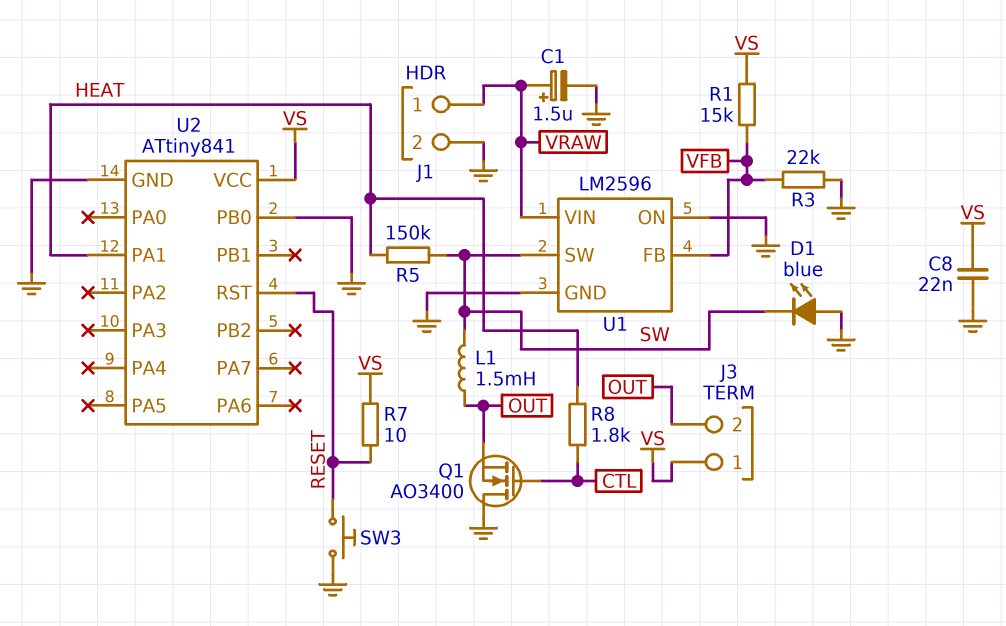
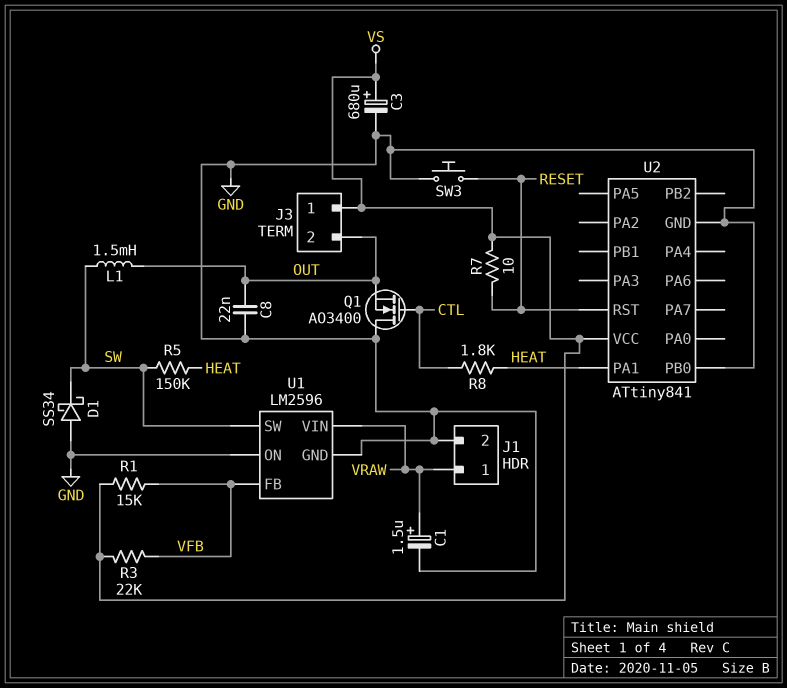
C3: none -> 680uF (plus VS, minus GND)
C8: 22nF (GND, VS) -> 22nF (GND, OUT)
D1: LED blue (A GND, K SW) -> schottky SS34 (A GND, K SW)
R3: 22k (GND, VFB) -> 22k (VFB, VS)

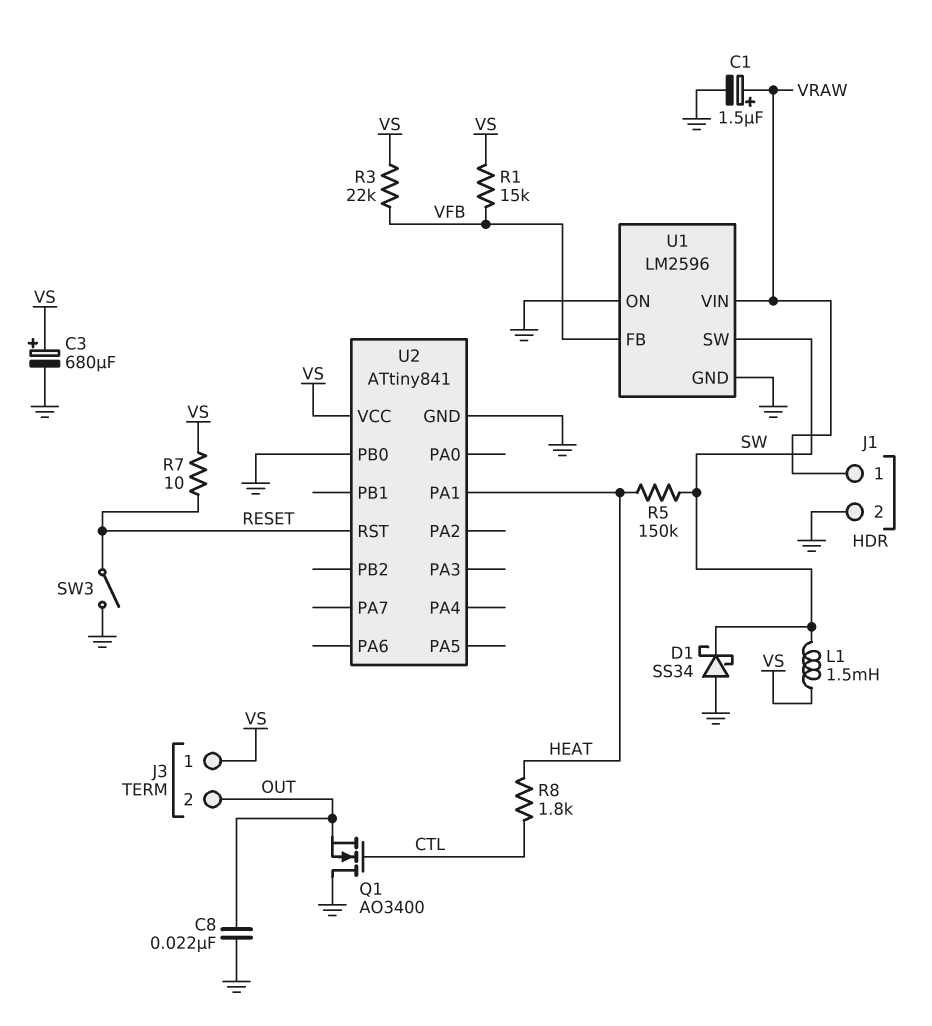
L1: 1.5mH (OUT, SW) -> 1.5mH (SW, VS)
SW3: button (GND, RESET) -> switch (GND, RESET)

